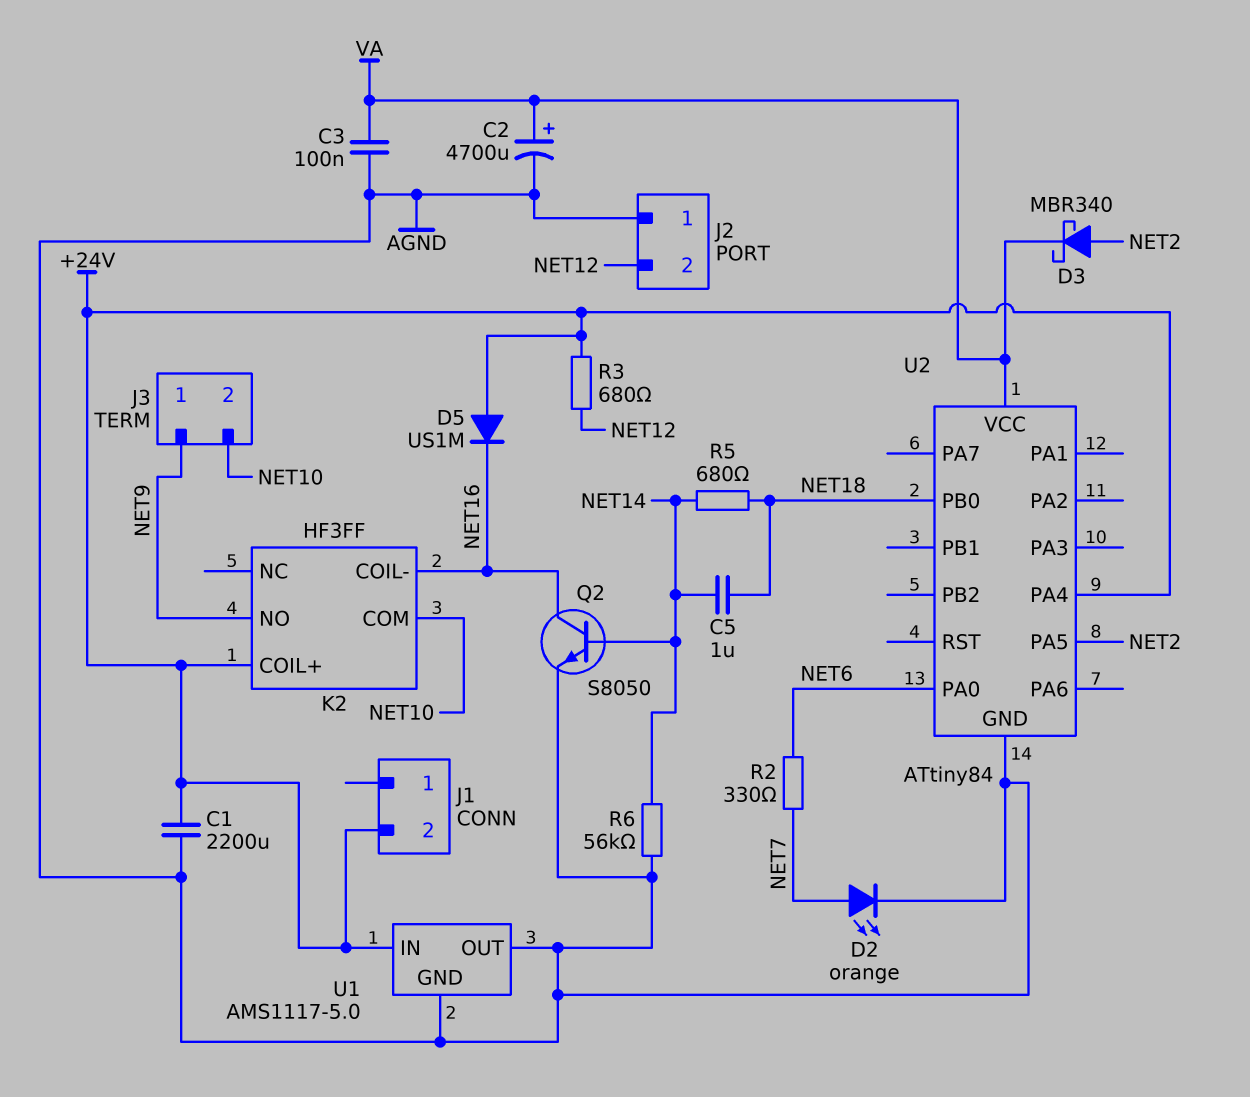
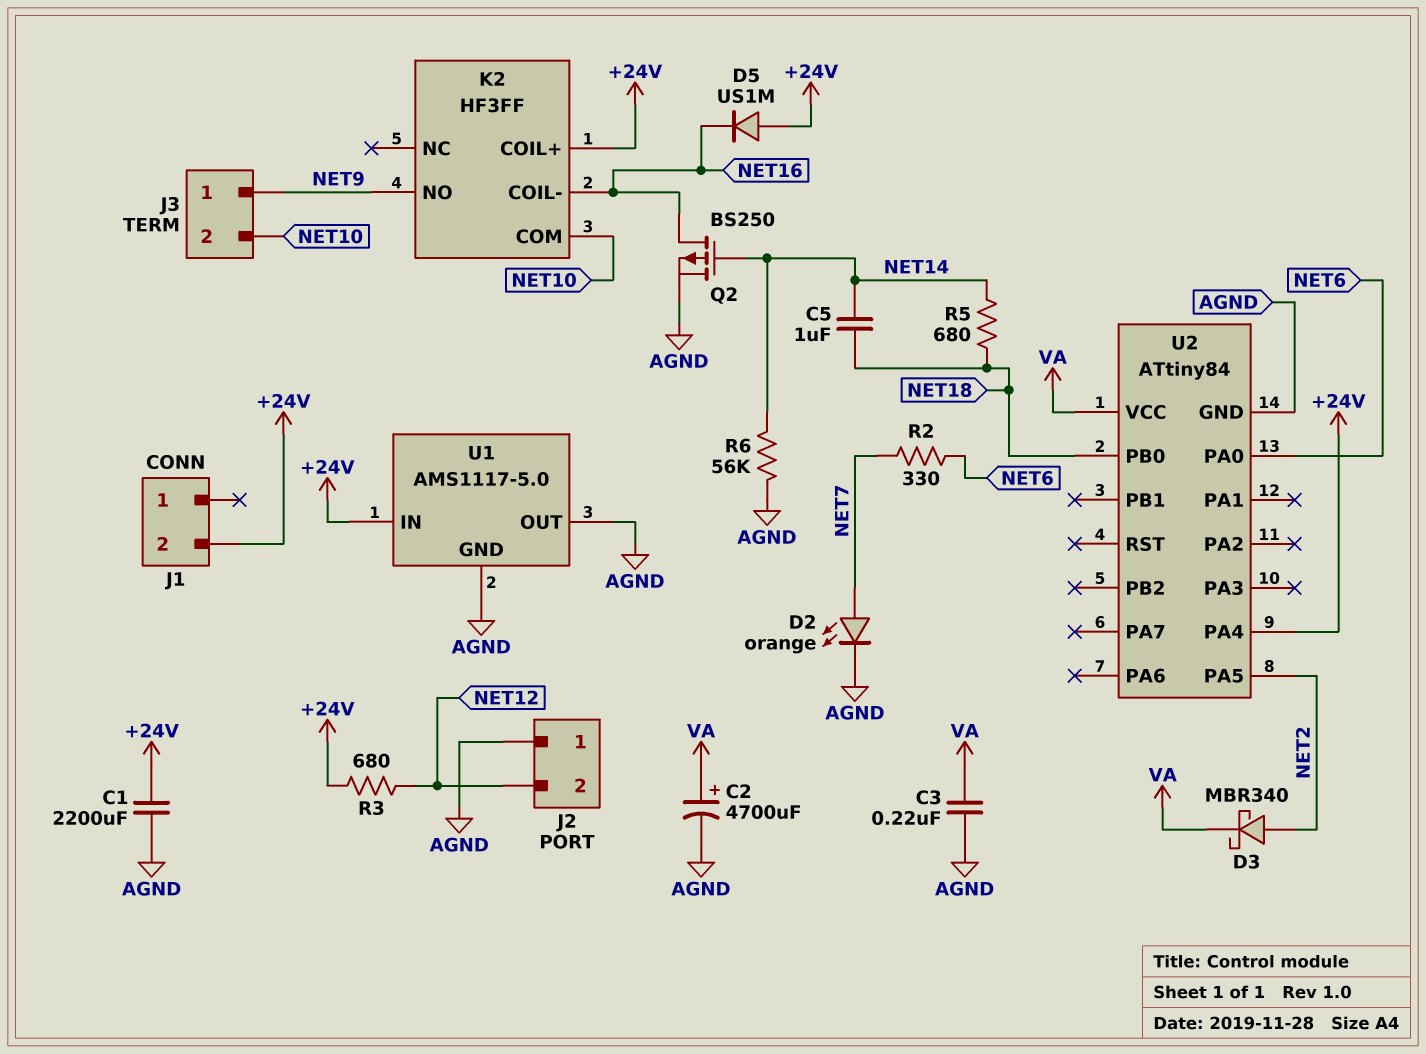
C3: 100nF (AGND, VA) -> 220nF (AGND, VA)
Q2: NPN S8050 (B NET14, C NET16, E AGND) -> PMOS BS250 (G NET14, D NET16, S AGND)

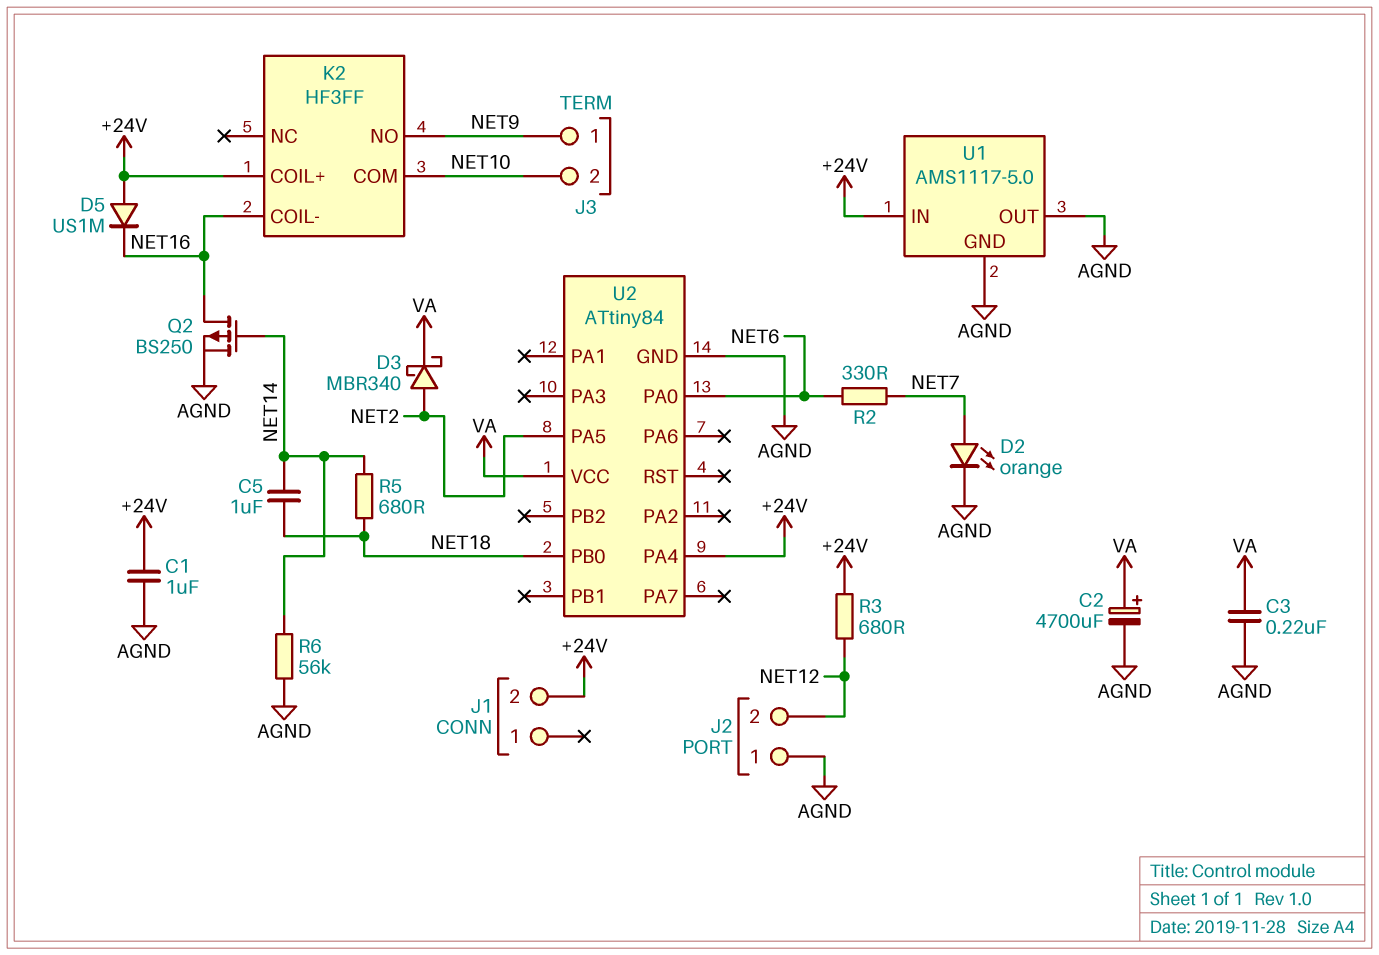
C1: 2200uF (+24V, AGND) -> 1uF (+24V, AGND)

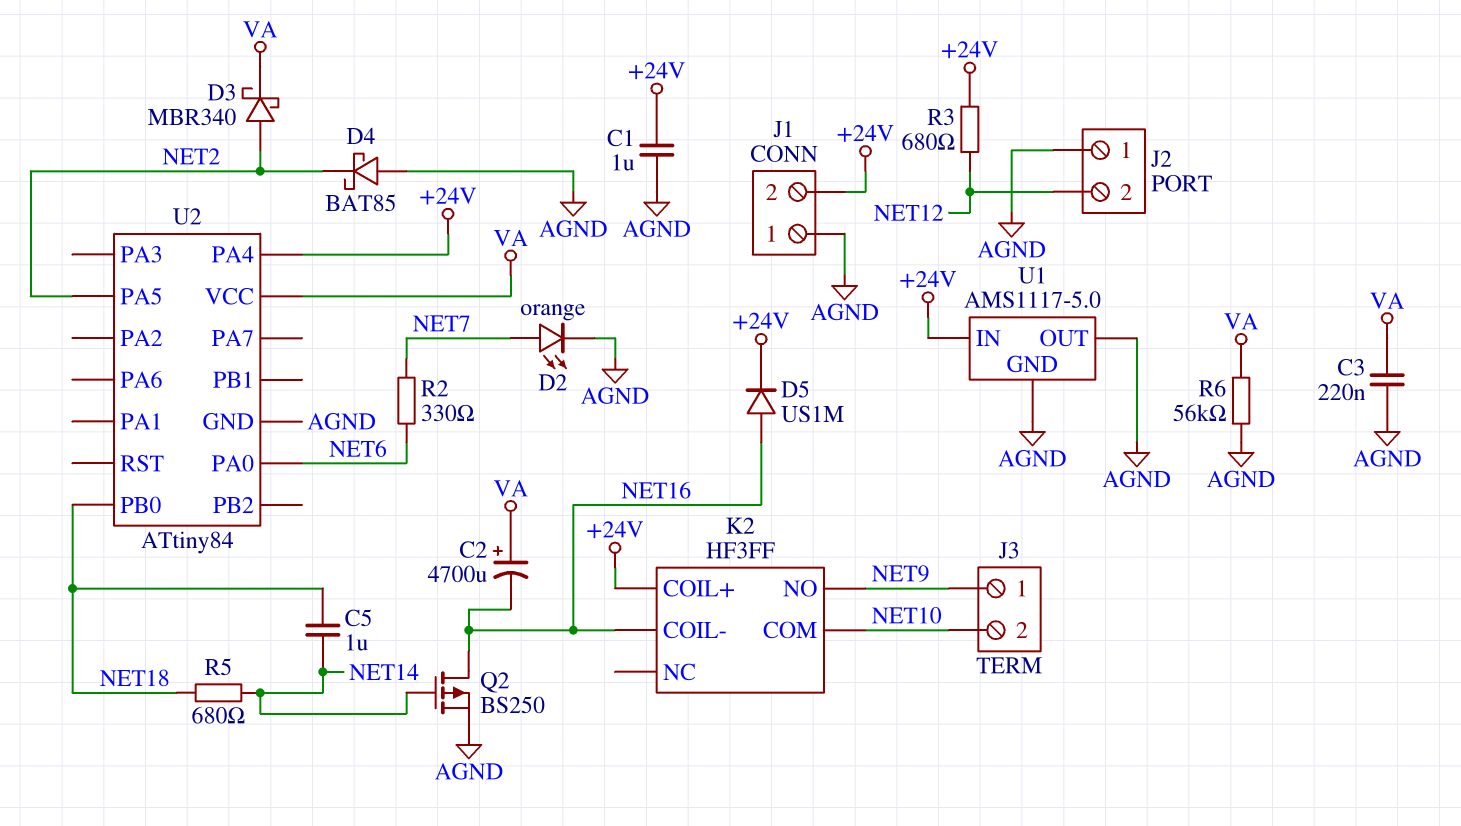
C2: 4700uF (plus VA, minus AGND) -> 4700uF (plus VA, minus NET16)
D4: none -> schottky BAT85 (A AGND, K NET2)
D5: diode US1M (A +24V, K NET16) -> diode US1M (A NET16, K +24V)
J1 pin 1: none -> AGND
R6: 56k (AGND, NET14) -> 56k (AGND, VA)

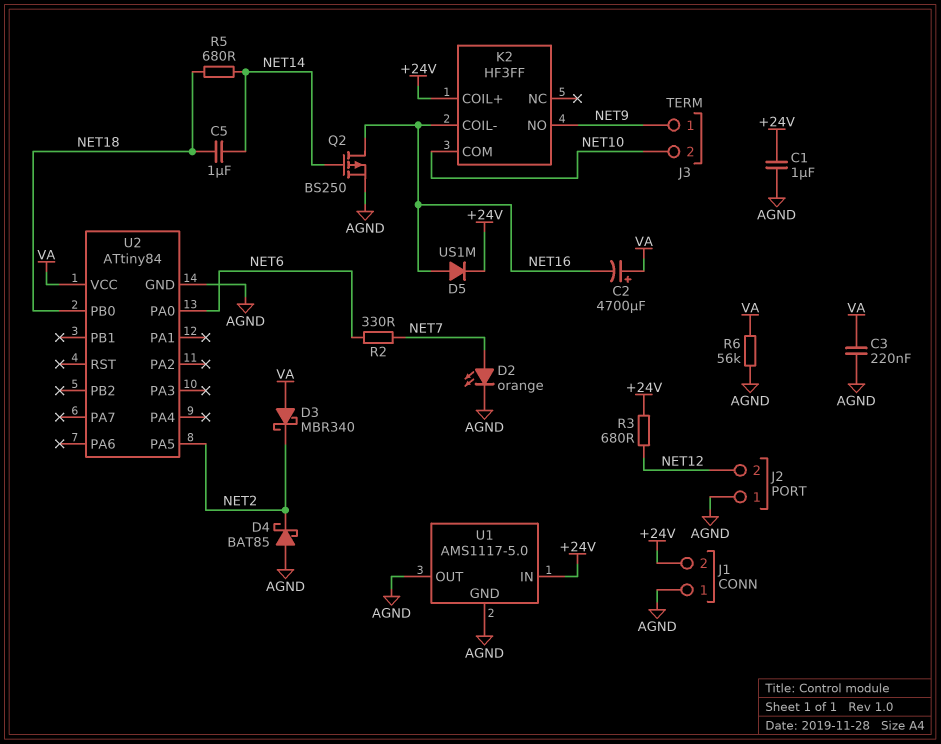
D3: schottky MBR340 (A NET2, K VA) -> schottky MBR340 (A VA, K NET2)
U2 pin PA4: +24V -> none

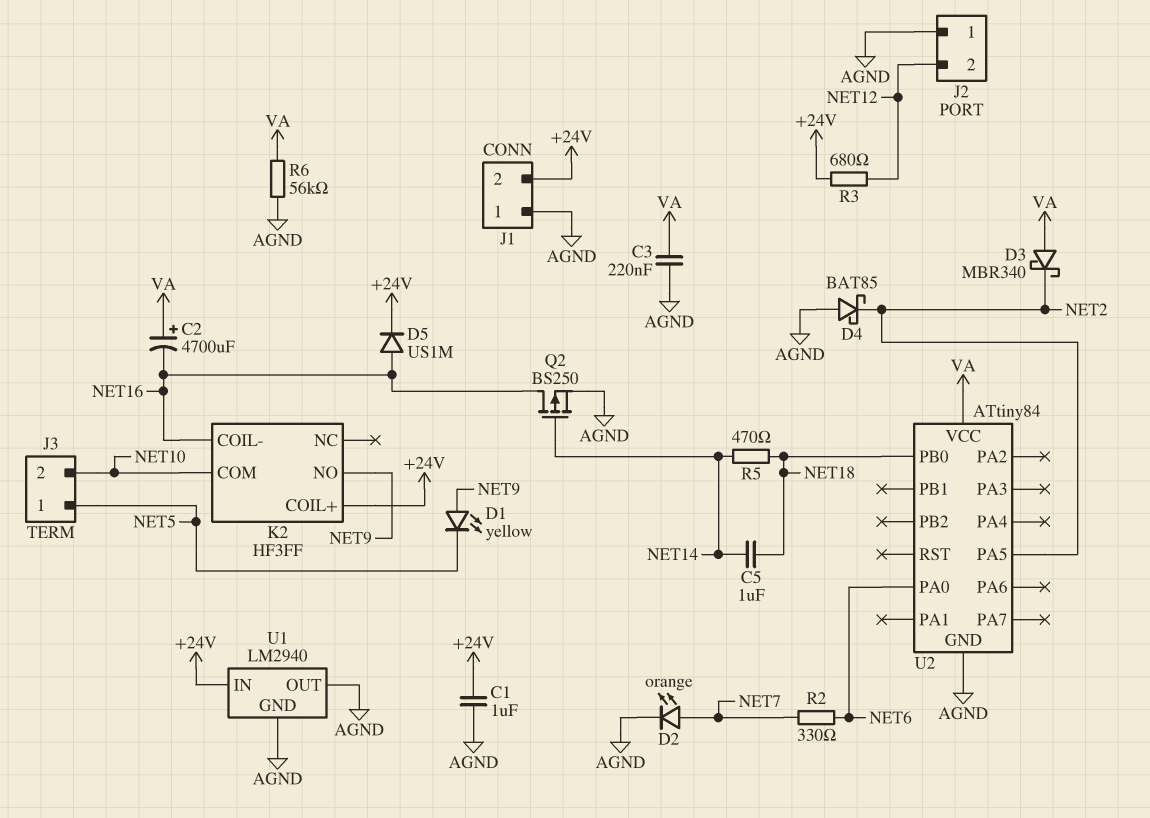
D1: none -> LED yellow (A NET9, K NET5)
J3 pin 1: NET9 -> NET5
R5: 680 (NET14, NET18) -> 470 (NET14, NET18)
U1: AMS1117-5.0 -> LM2940

